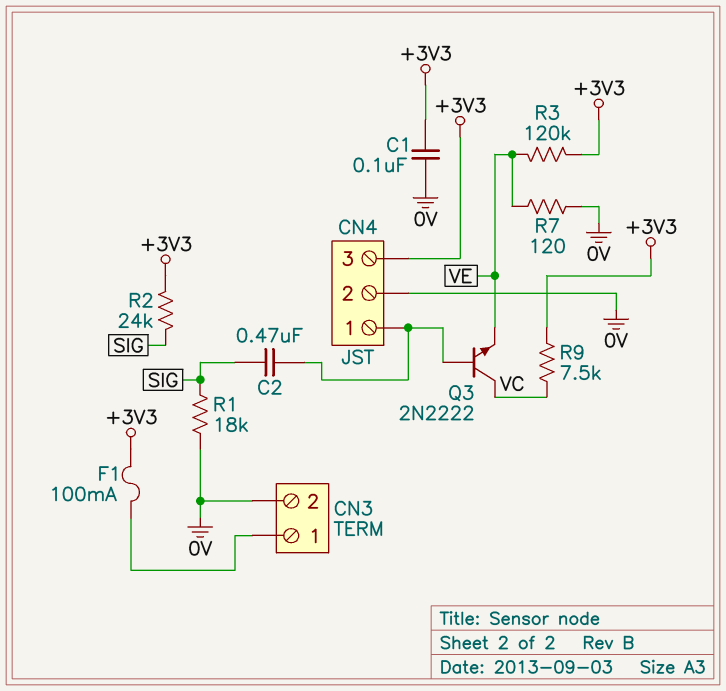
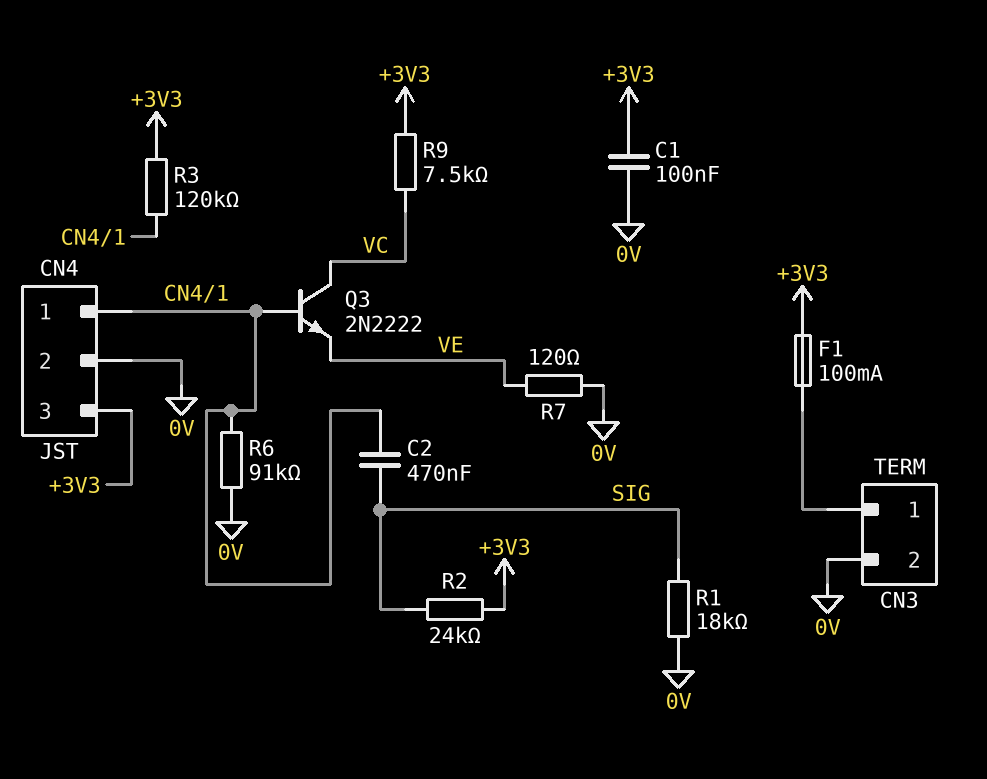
R3: 120k (+3V3, VE) -> 120k (+3V3, CN4/1)
R6: none -> 91k (0V, CN4/1)

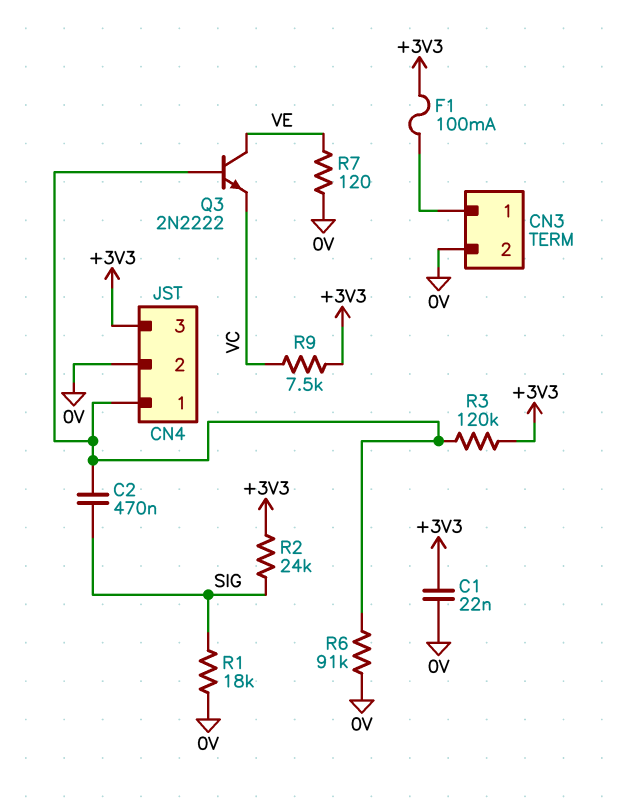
C1: 100nF (+3V3, 0V) -> 22nF (+3V3, 0V)
Q3: NPN 2N2222 (B CN4/1, C VC, E VE) -> NPN 2N2222 (B CN4/1, C VE, E VC)

